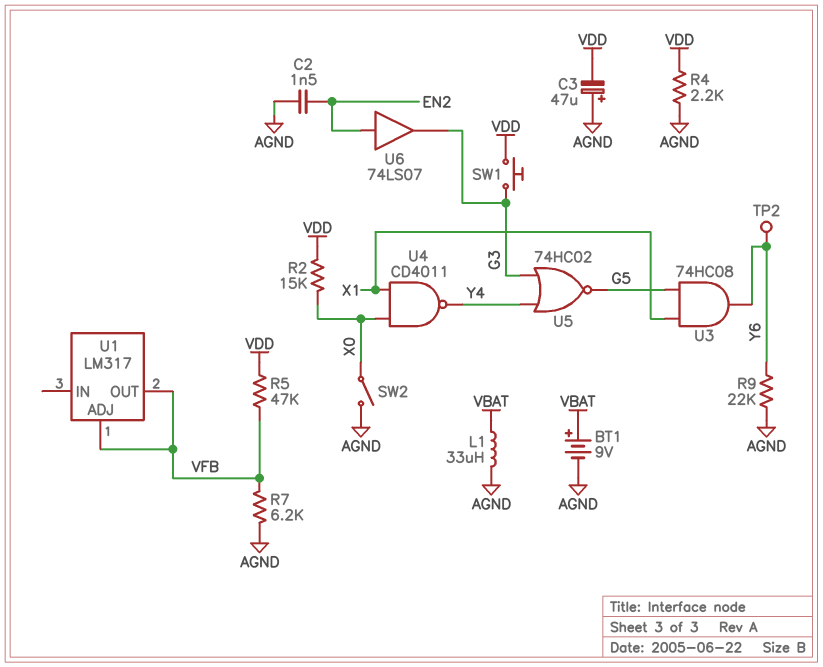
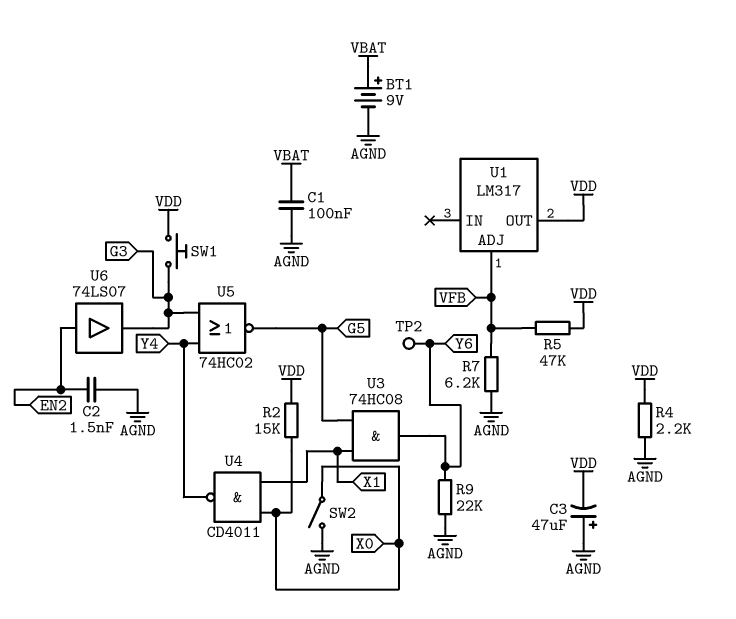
C1: none -> 100nF (AGND, VBAT)
L1: 33uH (AGND, VBAT) -> none
U1 pin OUT: VFB -> VDD

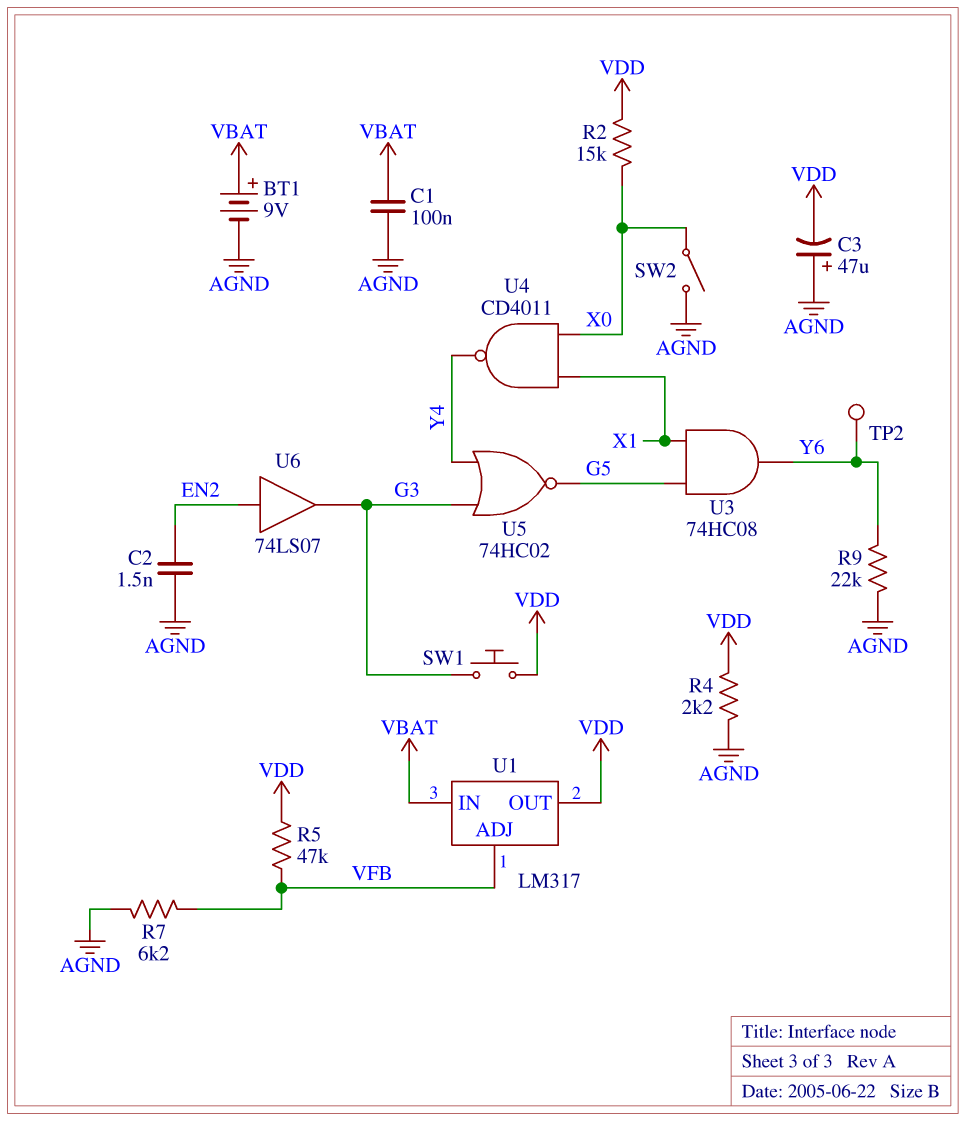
U1 pin IN: none -> VBAT

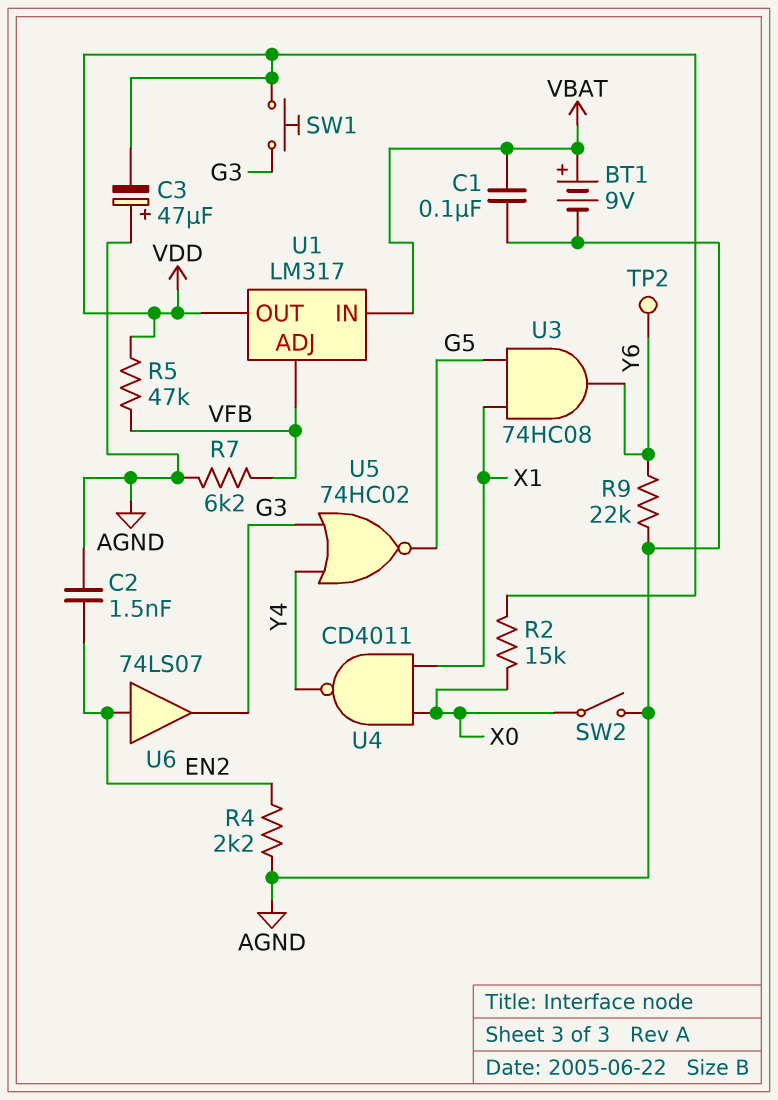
R4: 2.2k (AGND, VDD) -> 2.2k (AGND, EN2)

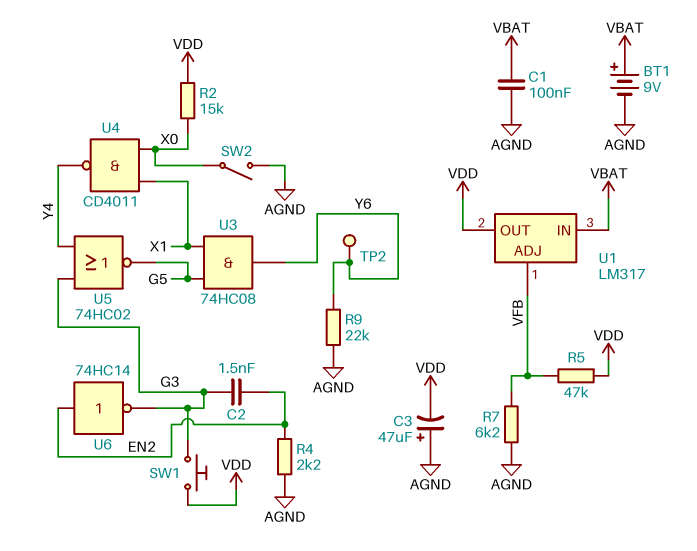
C2: 1.5nF (AGND, EN2) -> 1.5nF (EN2, G3)
U6: buffer 74LS07 (in EN2, out G3) -> NOT 74HC14 (in EN2, out G3)

